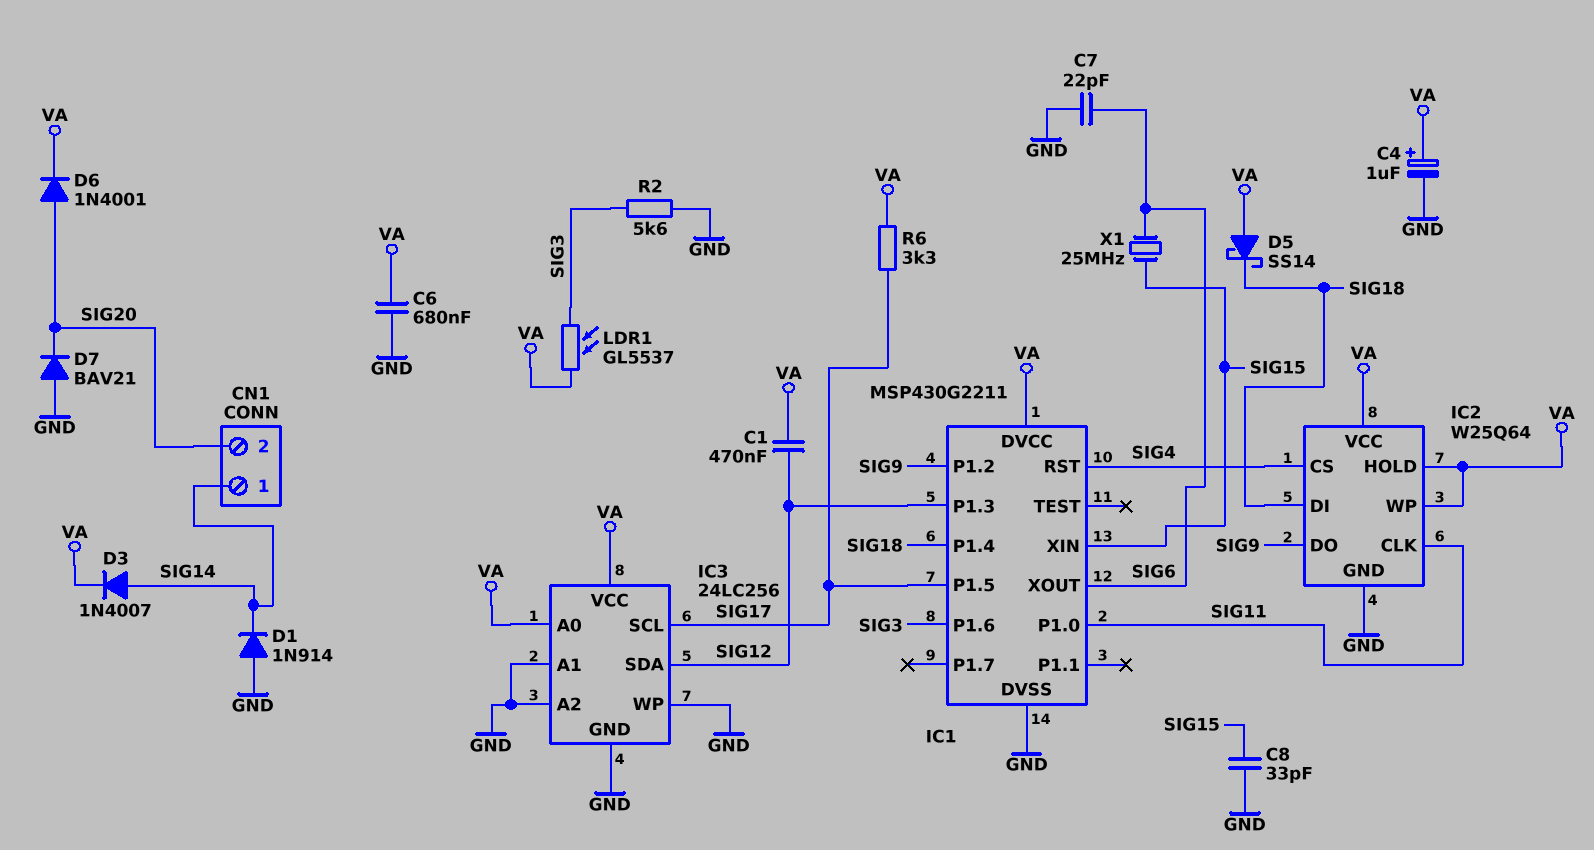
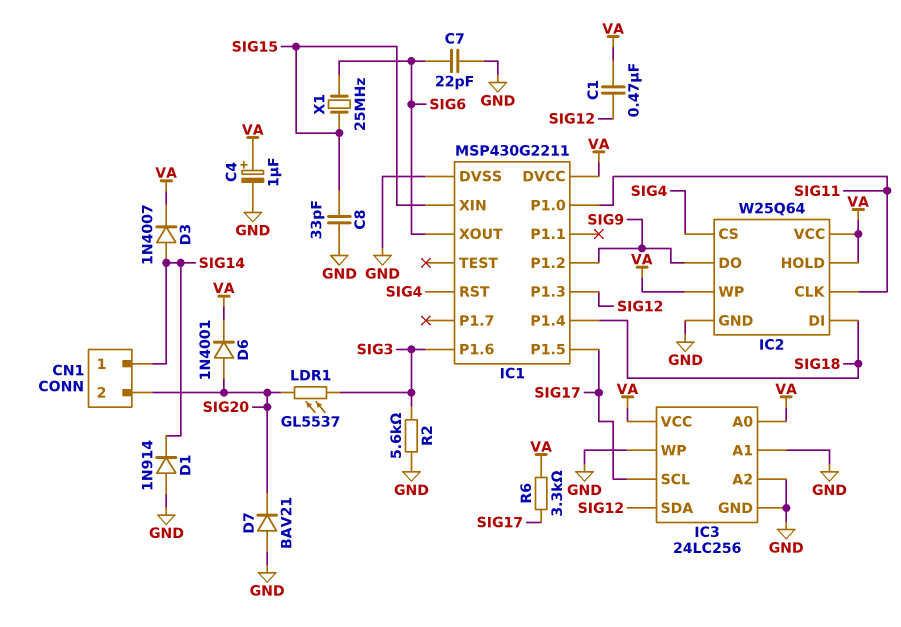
C6: 680nF (GND, VA) -> none
D5: schottky SS14 (A VA, K SIG18) -> none
LDR1: GL5537 (SIG3, VA) -> GL5537 (SIG3, SIG20)

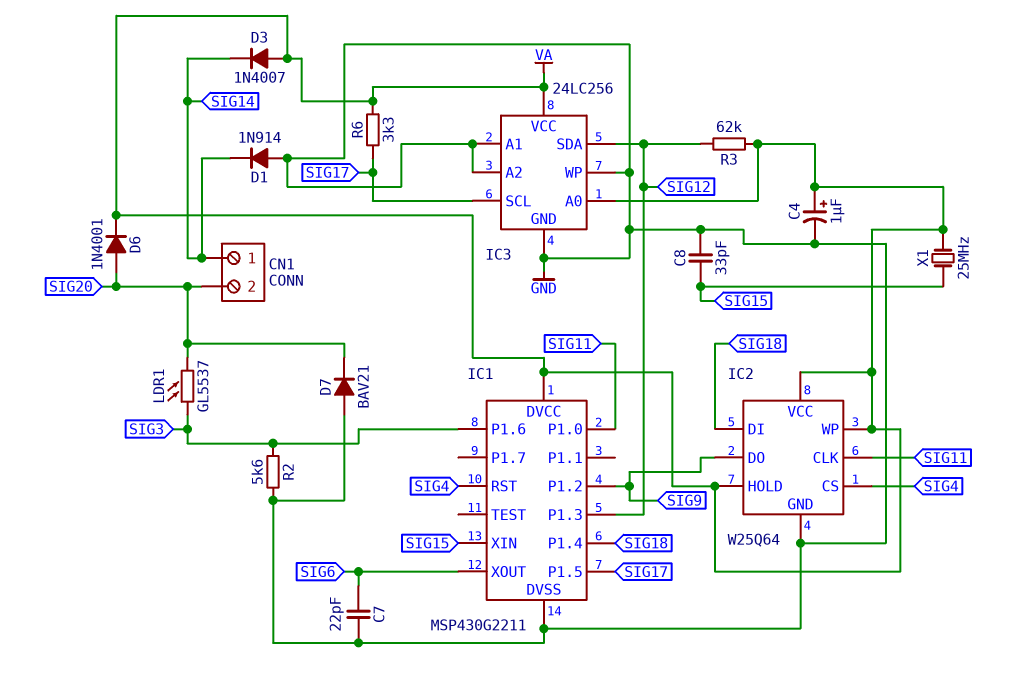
C1: 470nF (SIG12, VA) -> none
D3: diode 1N4007 (A SIG14, K VA) -> diode 1N4007 (A VA, K SIG14)
R3: none -> 62k (SIG12, VA)
X1: 25MHz (SIG6, SIG15) -> 25MHz (SIG15, VA)

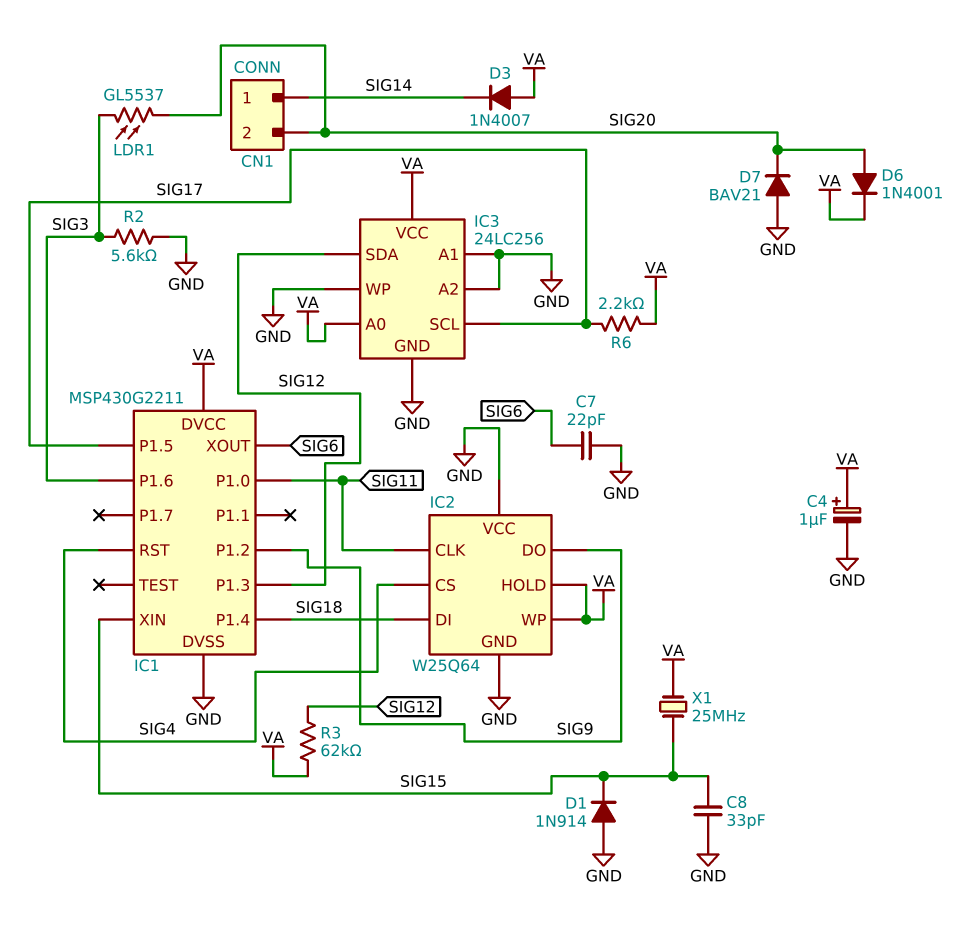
D1: diode 1N914 (A GND, K SIG14) -> diode 1N914 (A GND, K SIG15)
IC2 pin VCC: VA -> GND
R6: 3.3k (SIG17, VA) -> 2.2k (SIG17, VA)

